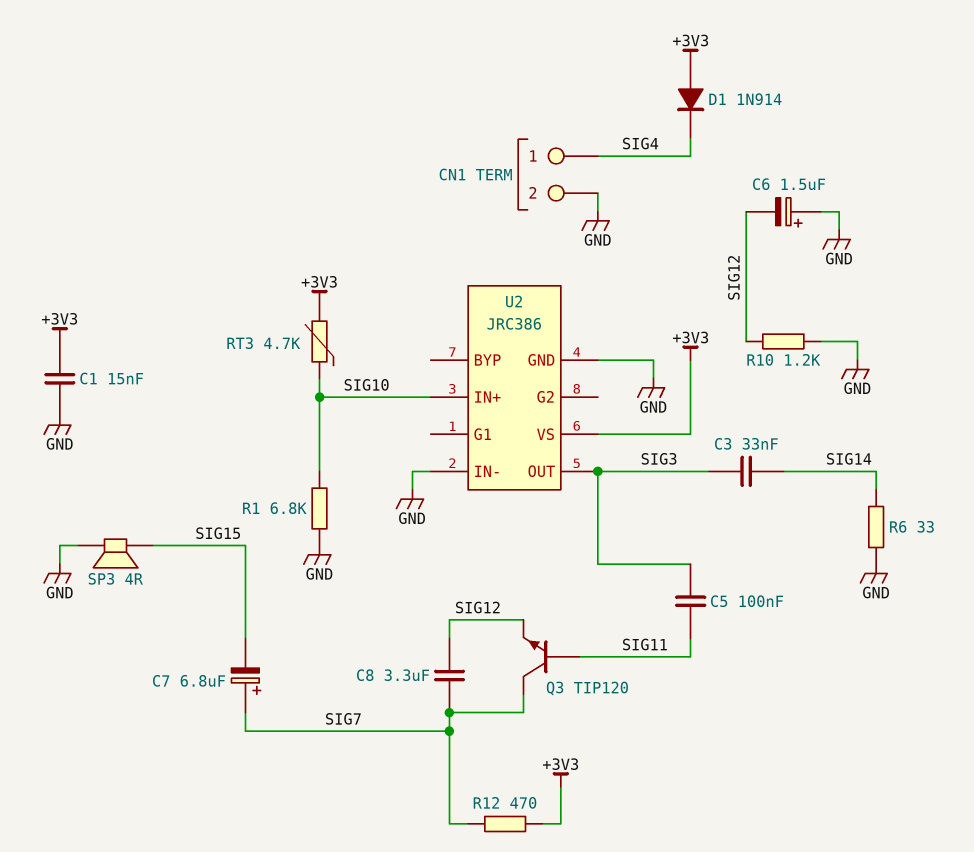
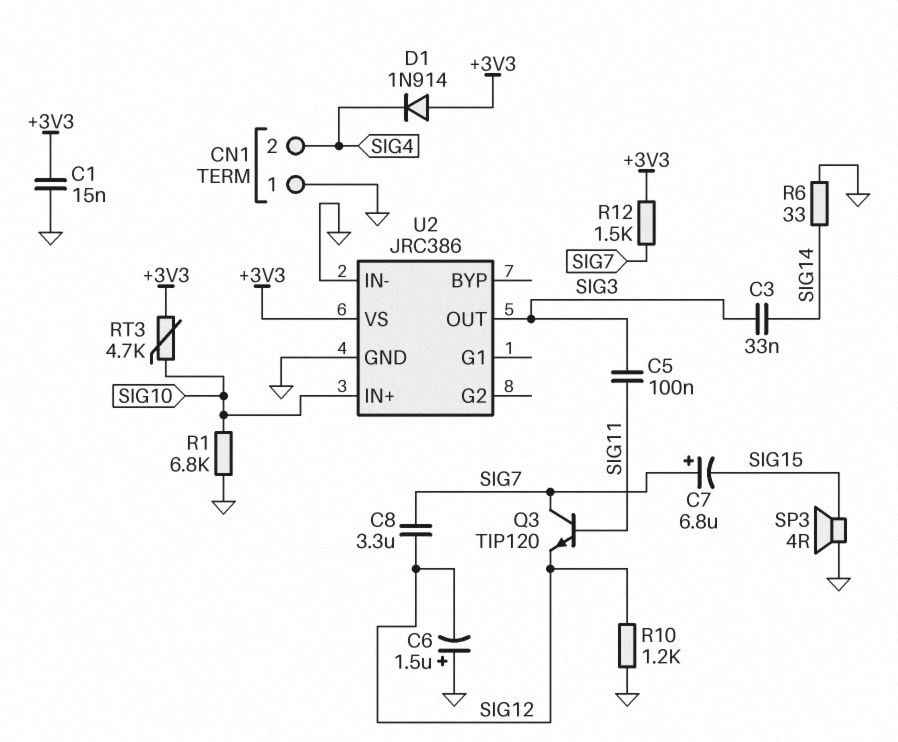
CN1 pin 1: SIG4 -> GND
CN1 pin 2: GND -> SIG4
R12: 470 (+3V3, SIG7) -> 1.5k (+3V3, SIG7)

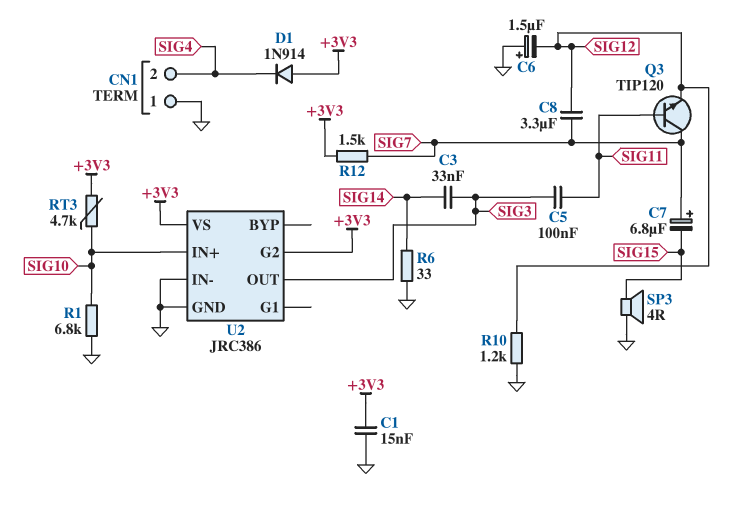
U2 pin G2: none -> +3V3

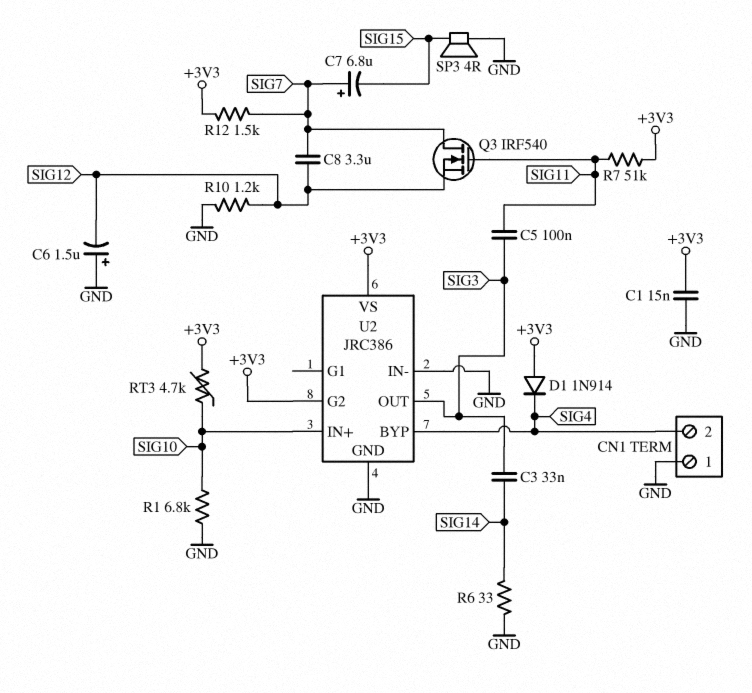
Q3: NPN TIP120 (B SIG11, C SIG7, E SIG12) -> NMOS IRF540 (G SIG11, D SIG7, S SIG12)
R7: none -> 51k (+3V3, SIG11)
U2 pin BYP: none -> SIG4

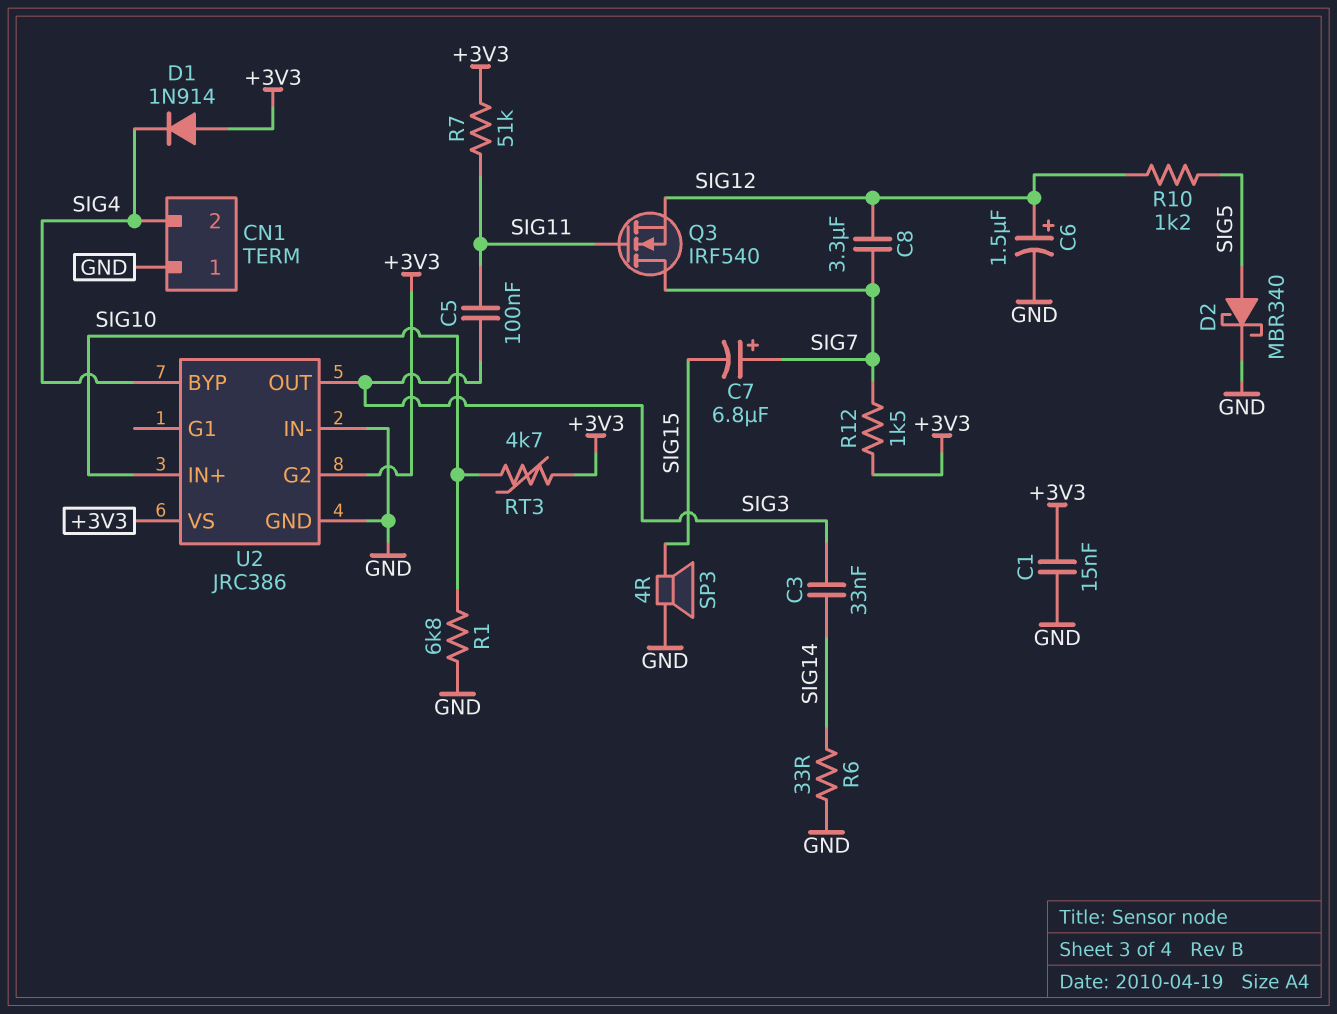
C6: 1.5uF (plus GND, minus SIG12) -> 1.5uF (plus SIG12, minus GND)
D2: none -> schottky MBR340 (A SIG5, K GND)
R10: 1.2k (GND, SIG12) -> 1.2k (SIG5, SIG12)

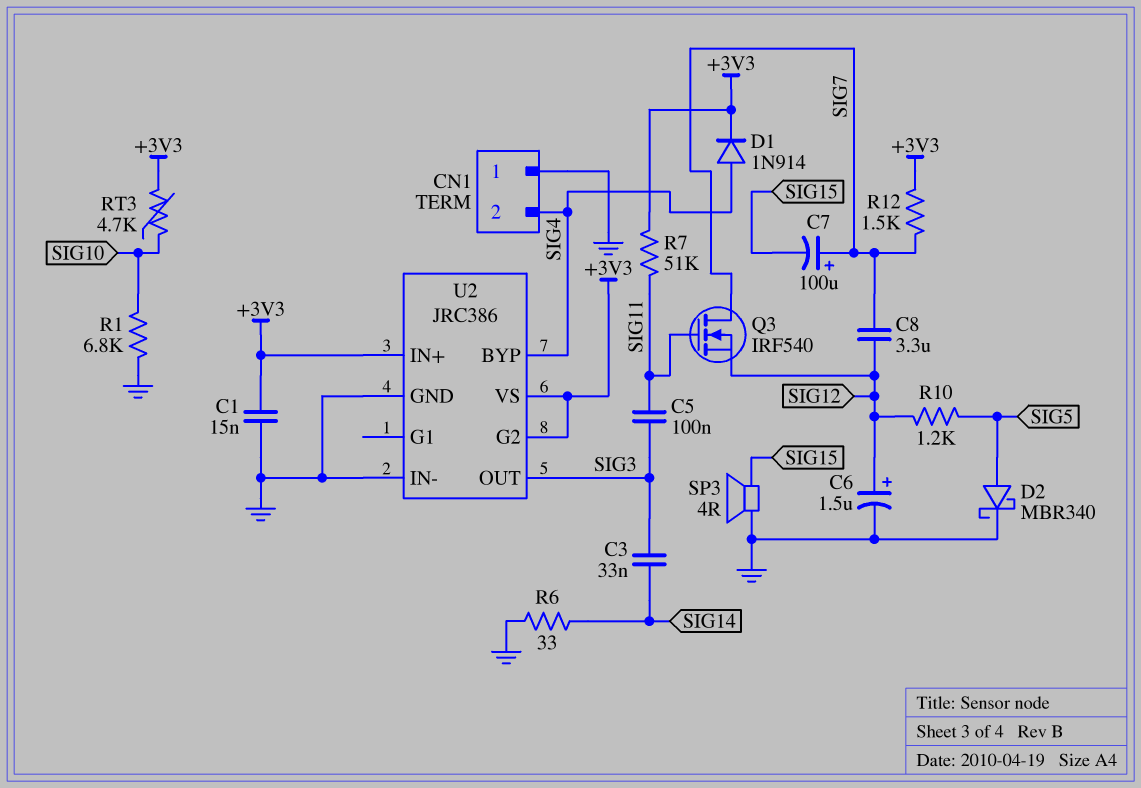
C7: 6.8uF (plus SIG7, minus SIG15) -> 100uF (plus SIG7, minus SIG15)
D1: diode 1N914 (A +3V3, K SIG4) -> diode 1N914 (A SIG4, K +3V3)
U2 pin IN+: SIG10 -> +3V3

